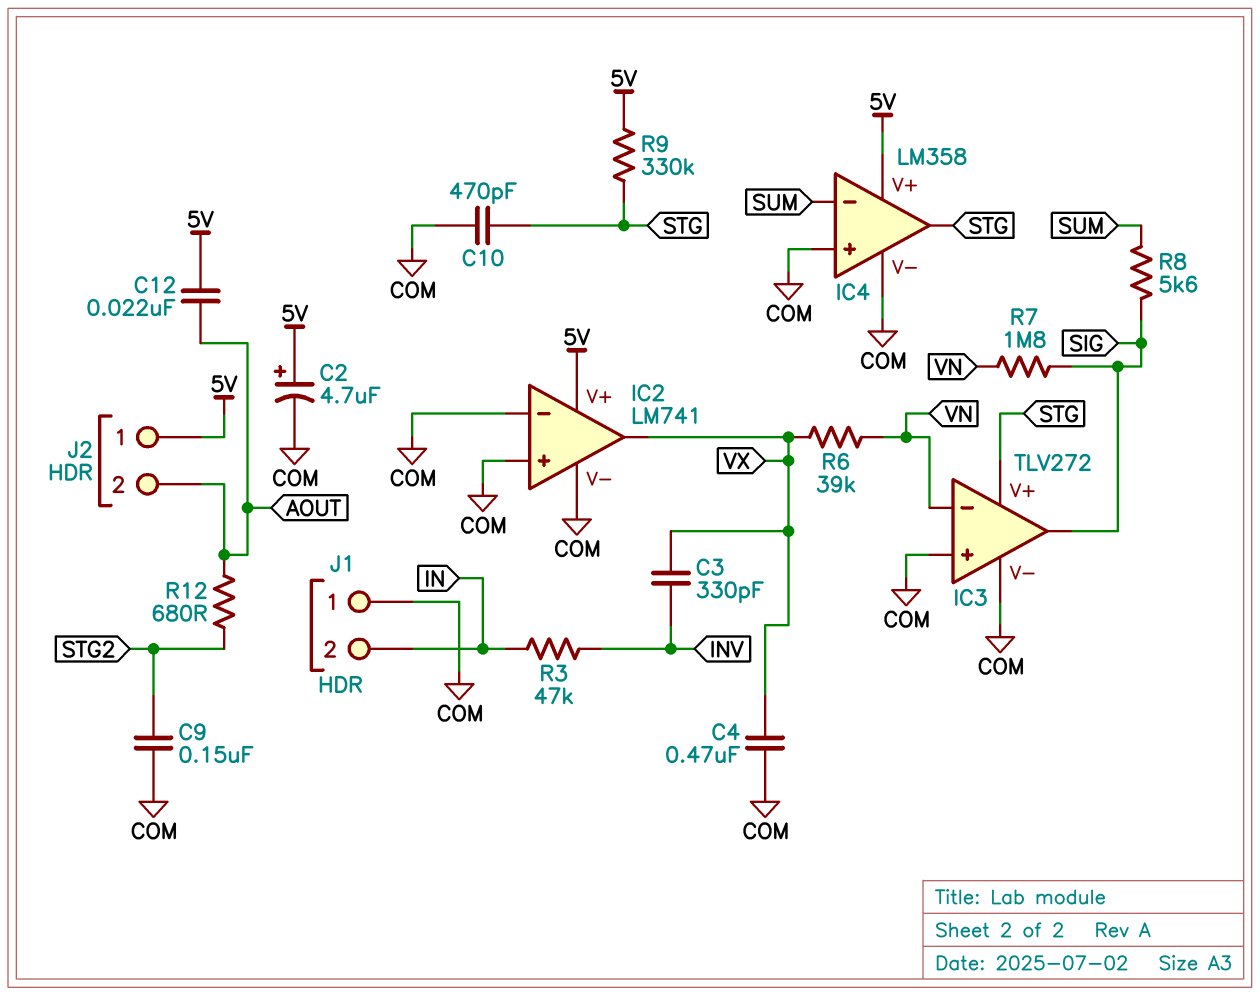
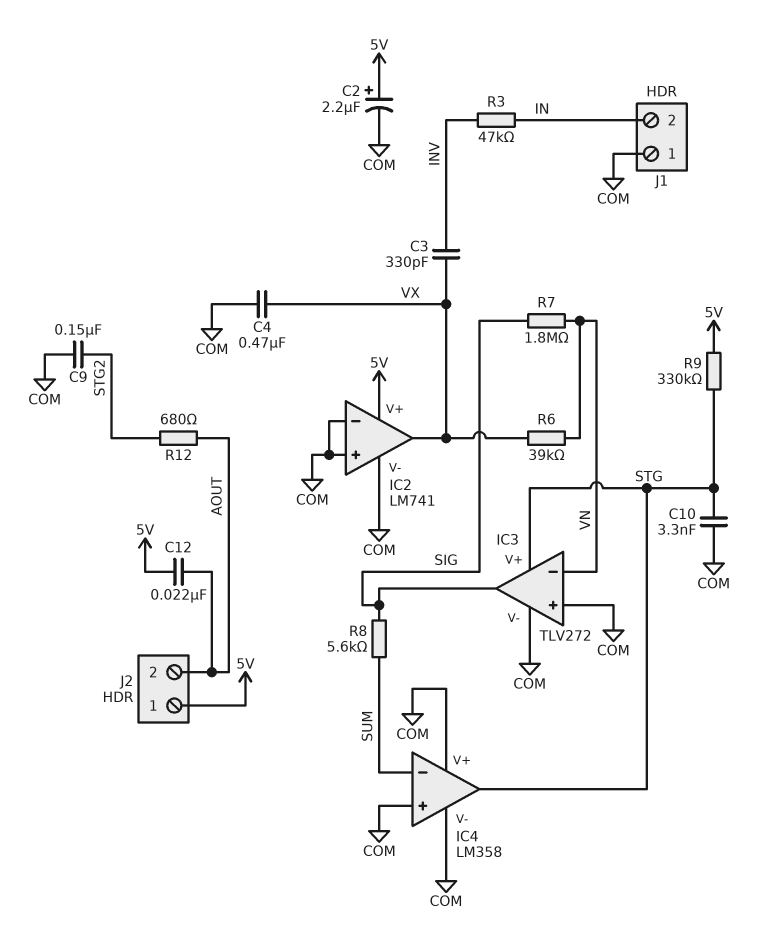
C2: 4.7uF (plus 5V, minus COM) -> 2.2uF (plus 5V, minus COM)
C10: 470pF (COM, STG) -> 3.3nF (COM, STG)
IC4 pin V+: 5V -> COM

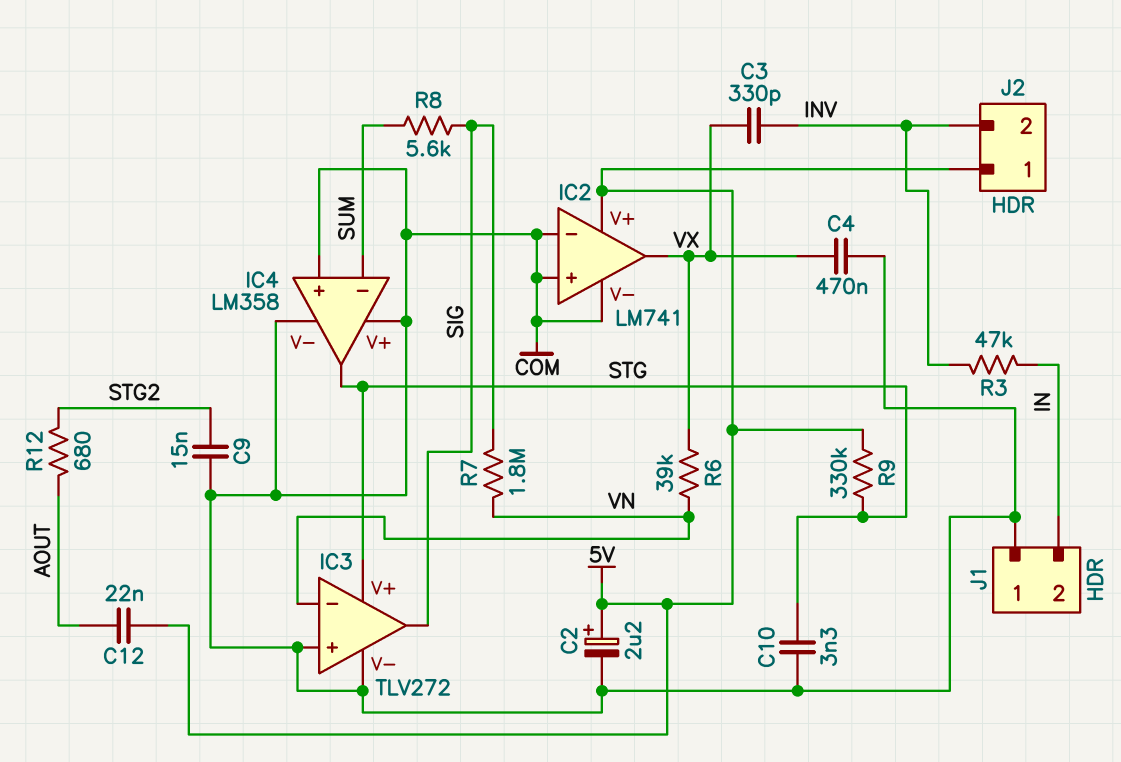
C9: 150nF (COM, STG2) -> 15nF (COM, STG2)
J2 pin 2: AOUT -> INV

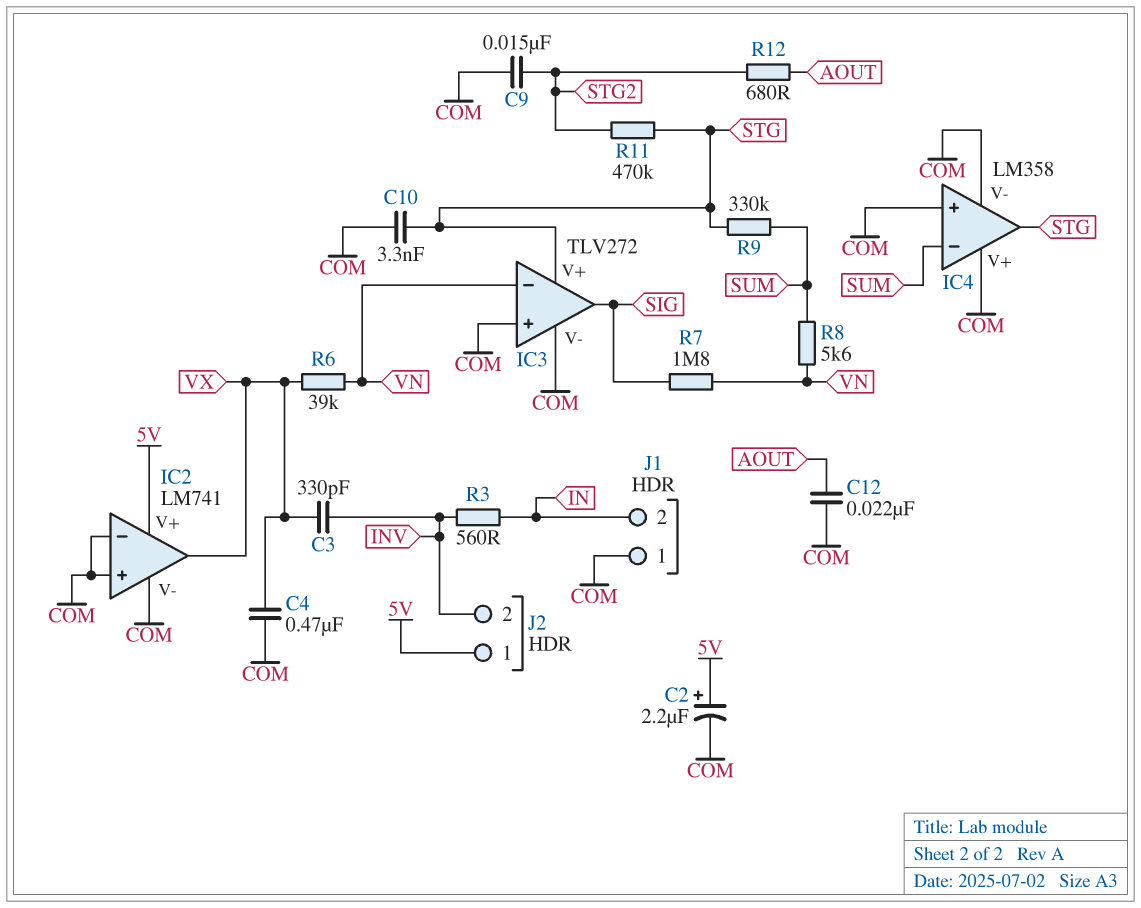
C12: 22nF (5V, AOUT) -> 22nF (AOUT, COM)
R3: 47k (IN, INV) -> 560 (IN, INV)
R8: 5.6k (SIG, SUM) -> 5.6k (SUM, VN)
R9: 330k (5V, STG) -> 330k (STG, SUM)
R11: none -> 470k (STG, STG2)

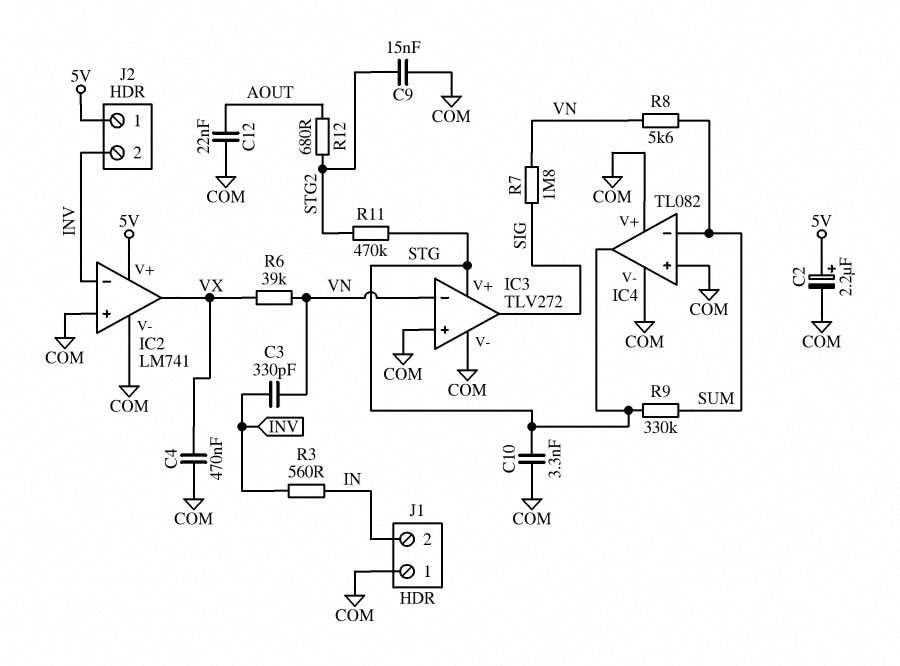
C3: 330pF (INV, VX) -> 330pF (INV, VN)
IC2 pin in-: COM -> INV
IC4: LM358 -> TL082

